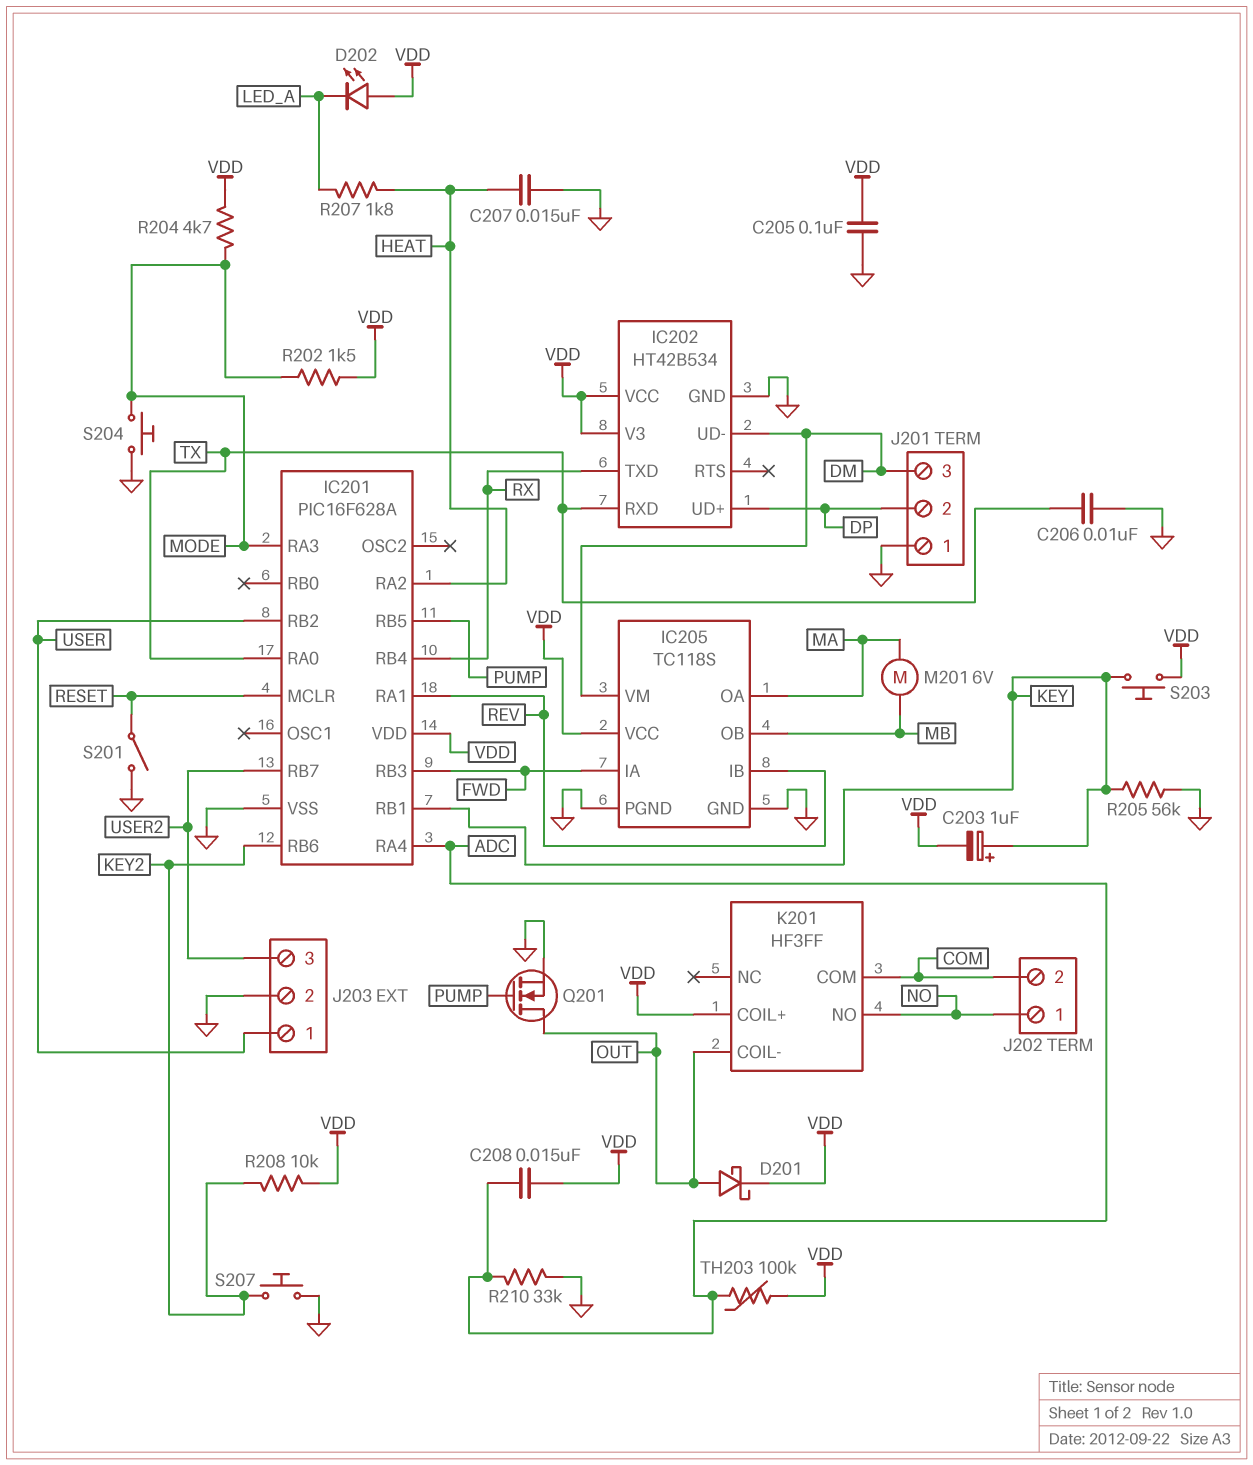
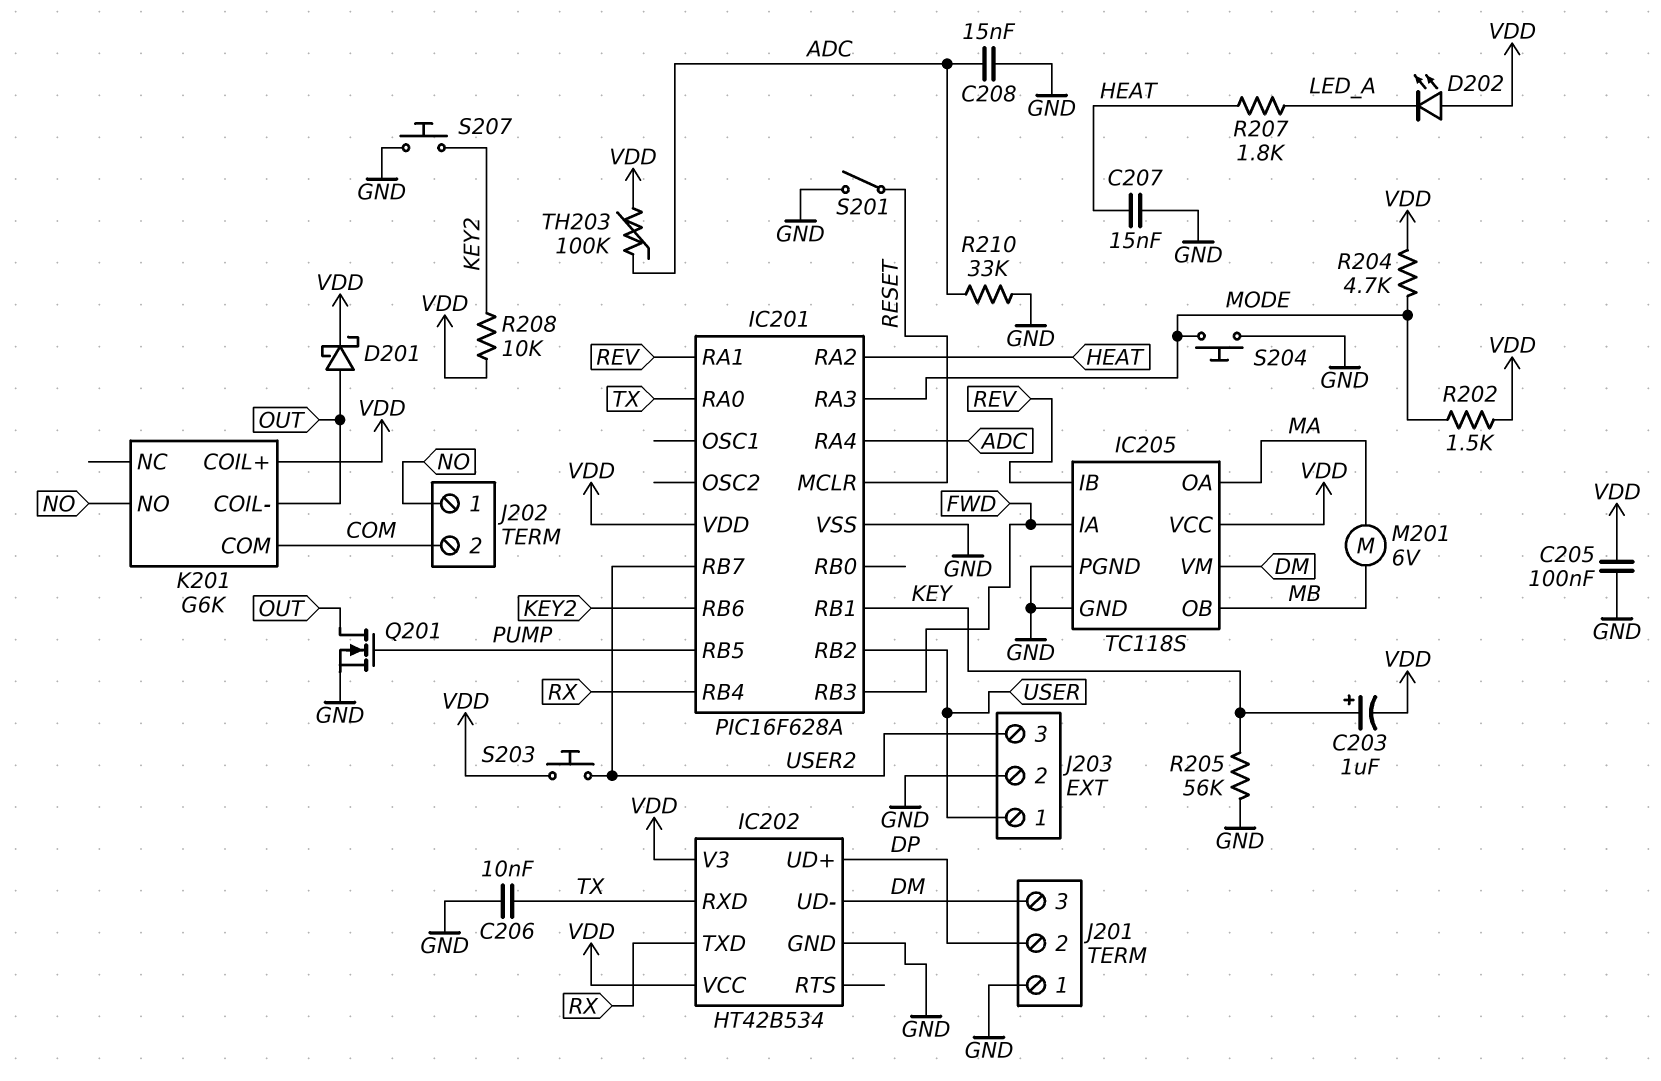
C208: 15nF (ADC, VDD) -> 15nF (ADC, GND)
K201: HF3FF -> G6K
S203: button (KEY, VDD) -> button (USER2, VDD)

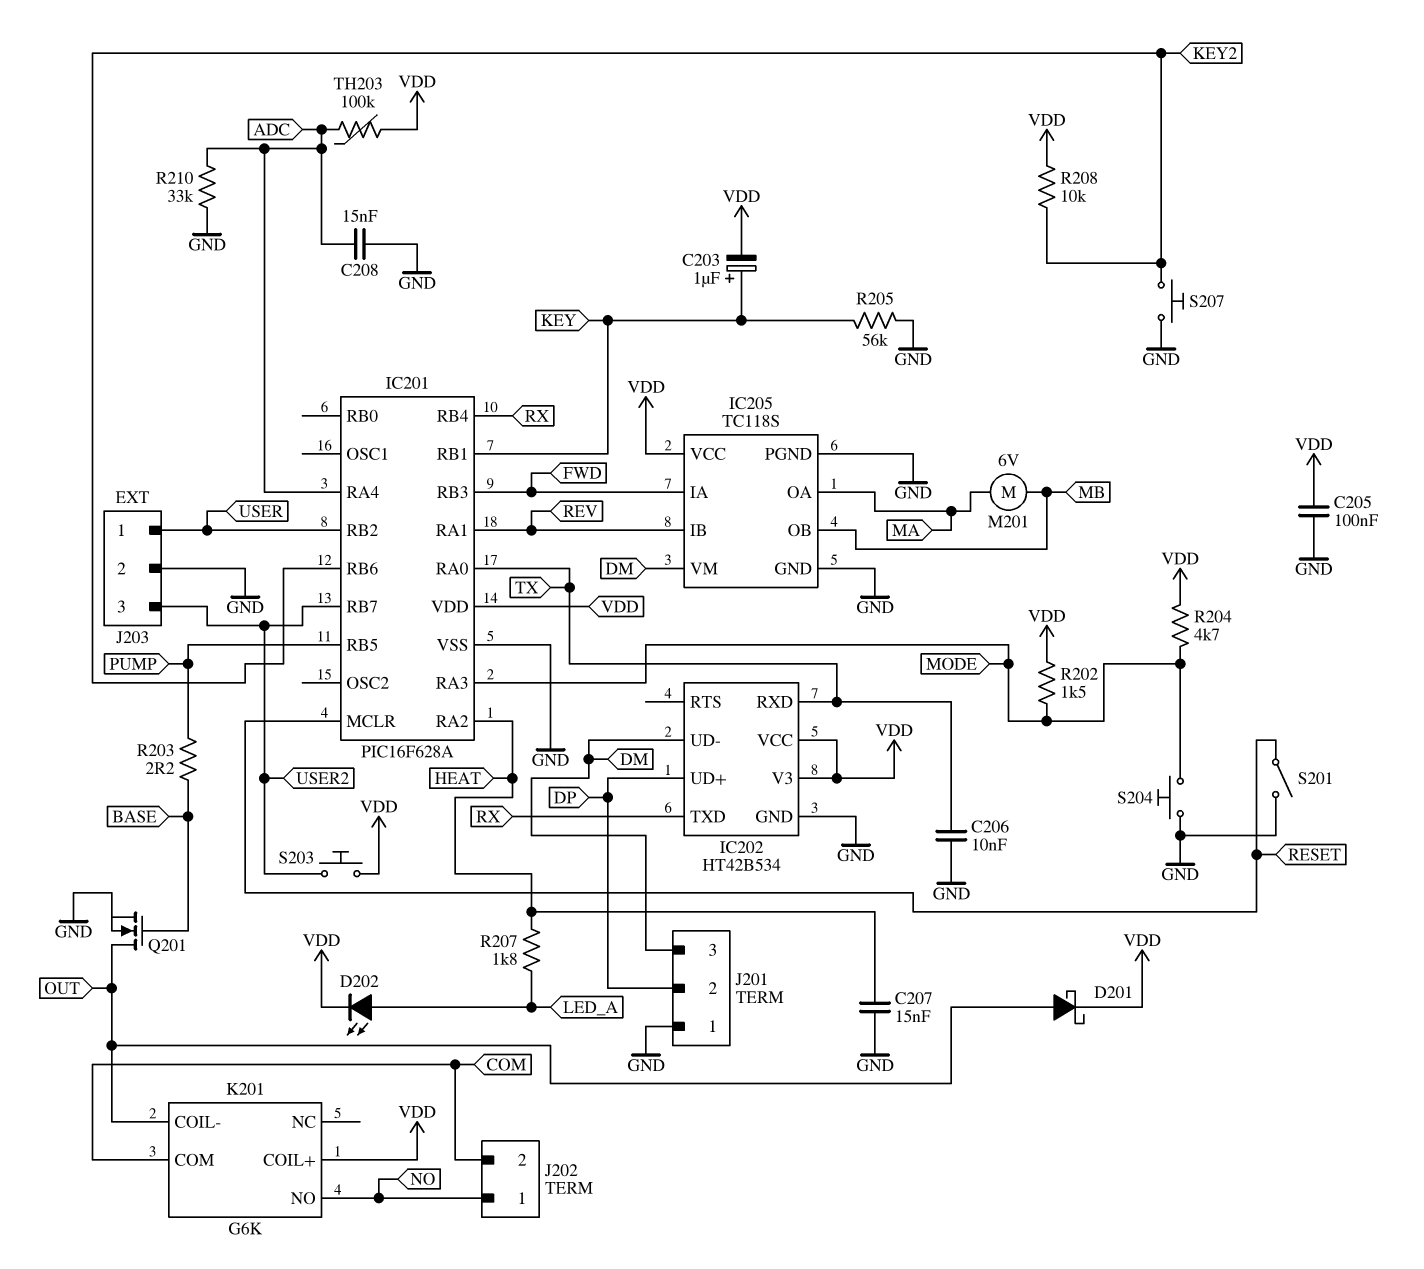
D202: LED (A VDD, K LED_A) -> LED (A LED_A, K VDD)
Q201: NMOS (G PUMP, D OUT, S GND) -> NMOS (G BASE, D OUT, S GND)
R203: none -> 2.2 (BASE, PUMP)

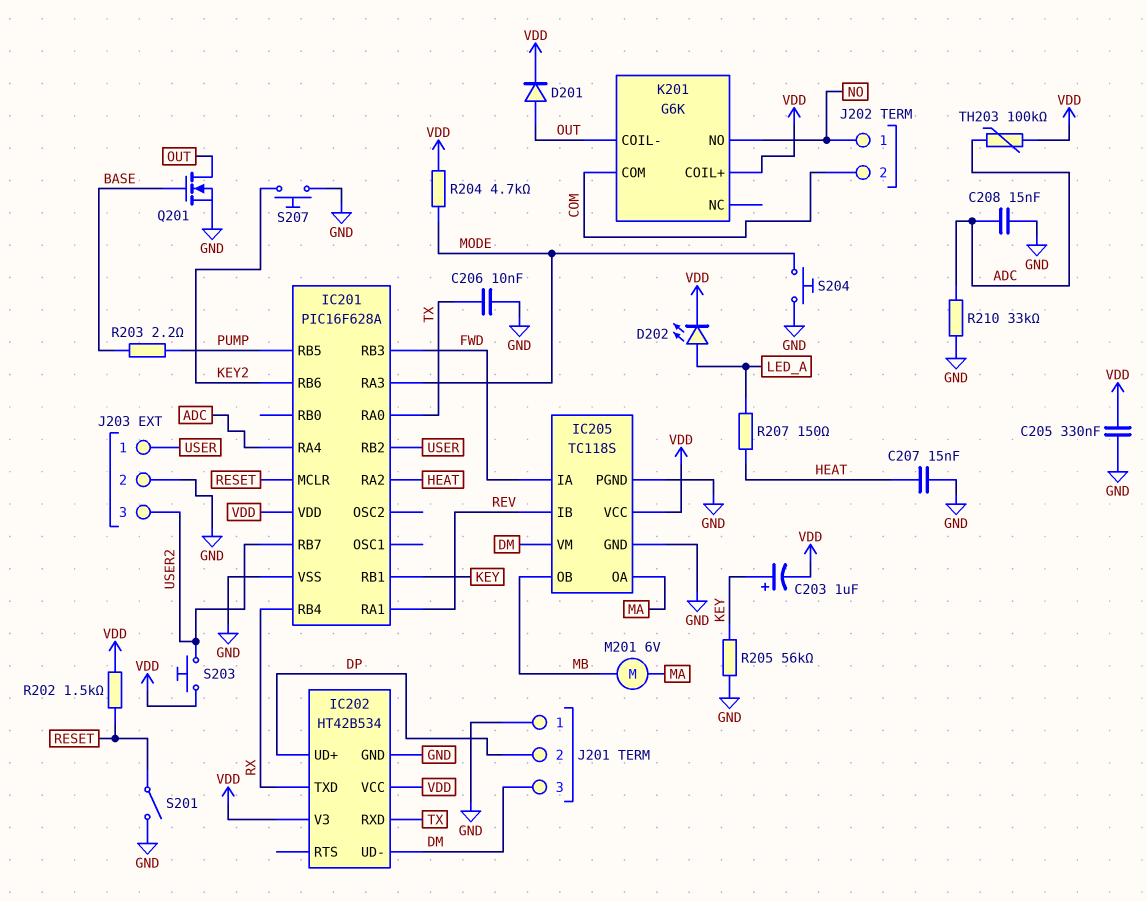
C205: 100nF (GND, VDD) -> 330nF (GND, VDD)
D201: schottky (A OUT, K VDD) -> diode (A OUT, K VDD)
R202: 1.5k (MODE, VDD) -> 1.5k (RESET, VDD)
R207: 1.8k (HEAT, LED_A) -> 150 (HEAT, LED_A)
R208: 10k (KEY2, VDD) -> none

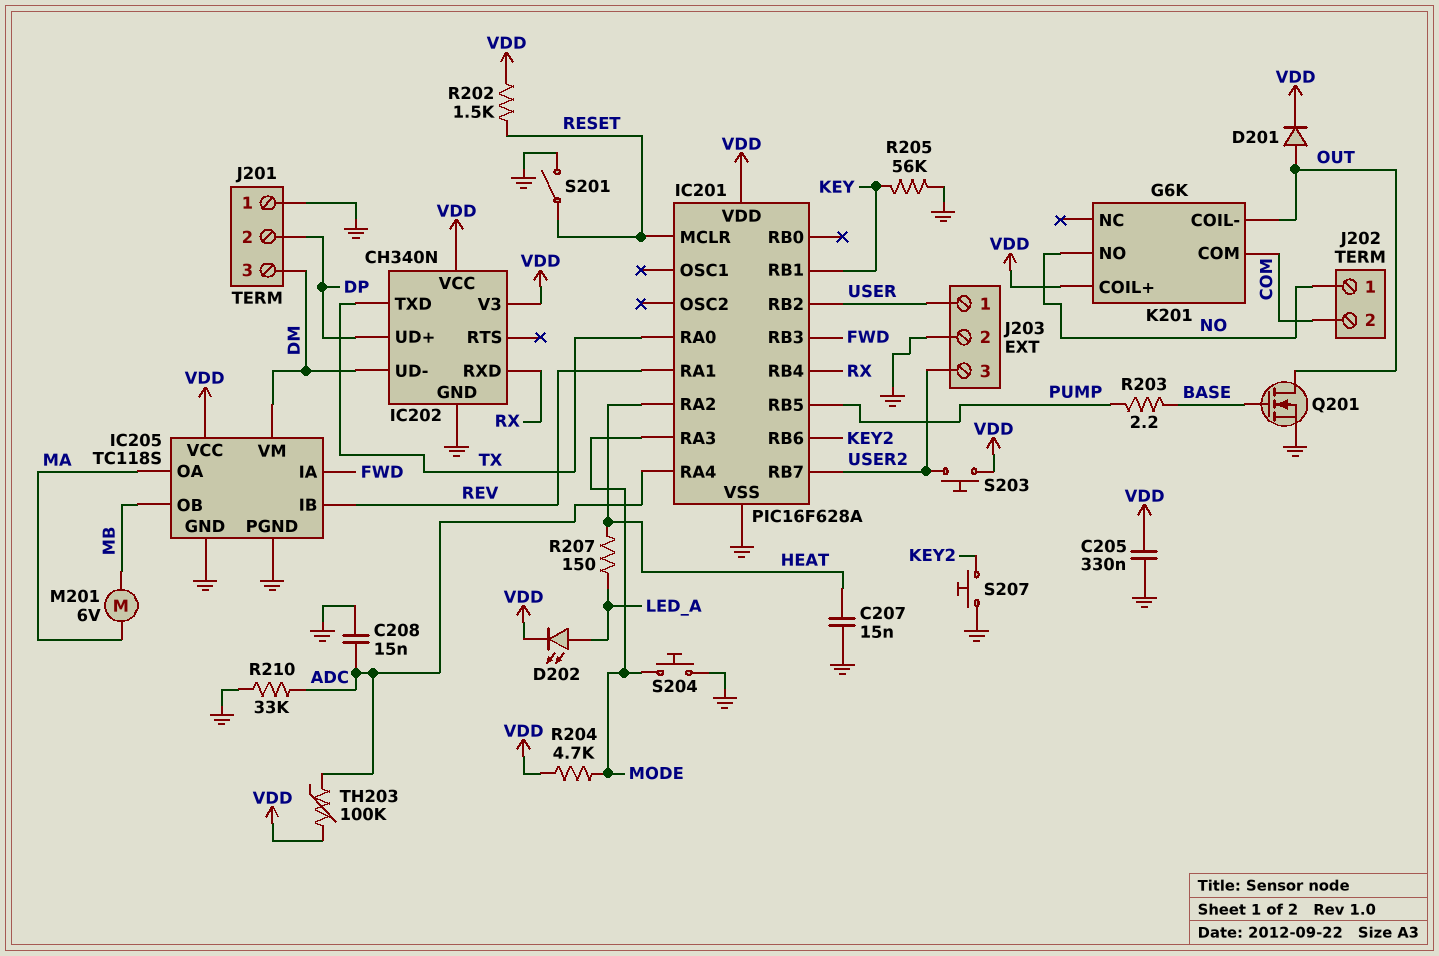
C203: 1uF (plus KEY, minus VDD) -> none
C206: 10nF (GND, TX) -> none
IC202: HT42B534 -> CH340N
IC202 pin RXD: TX -> RX
IC202 pin TXD: RX -> TX

